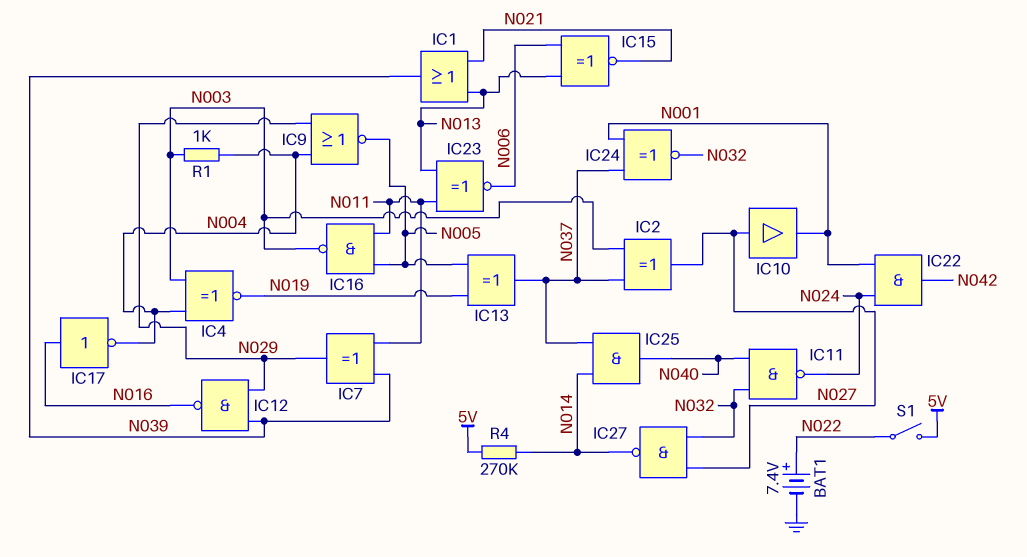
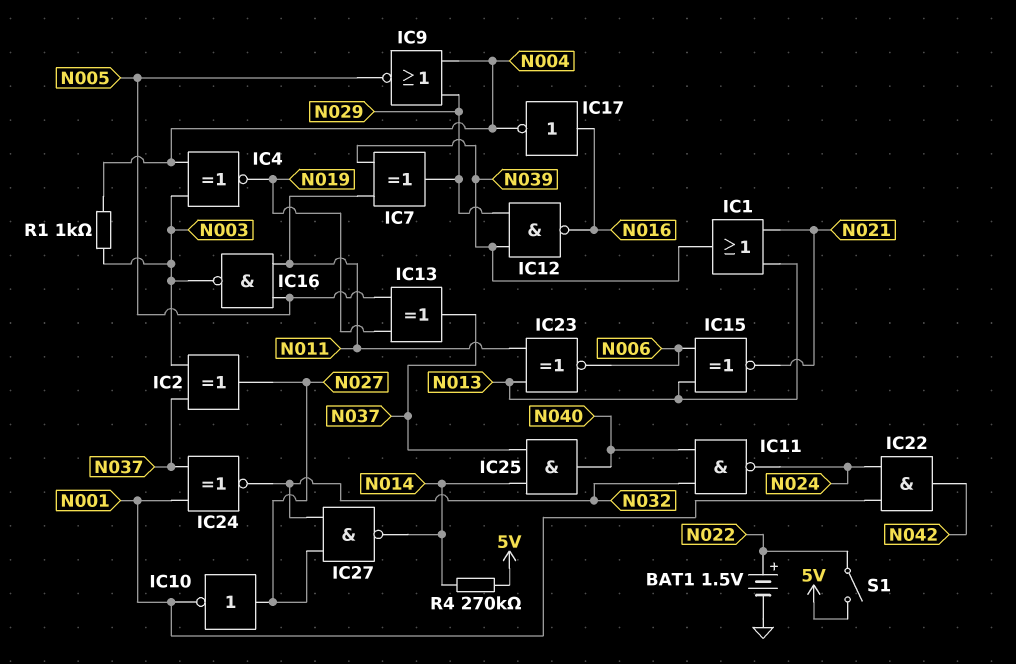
BAT1: 7.4V (plus N022, minus GND) -> 1.5V (plus N022, minus GND)
IC10: buffer (in N027, out N001) -> NOT (in N027, out N001)

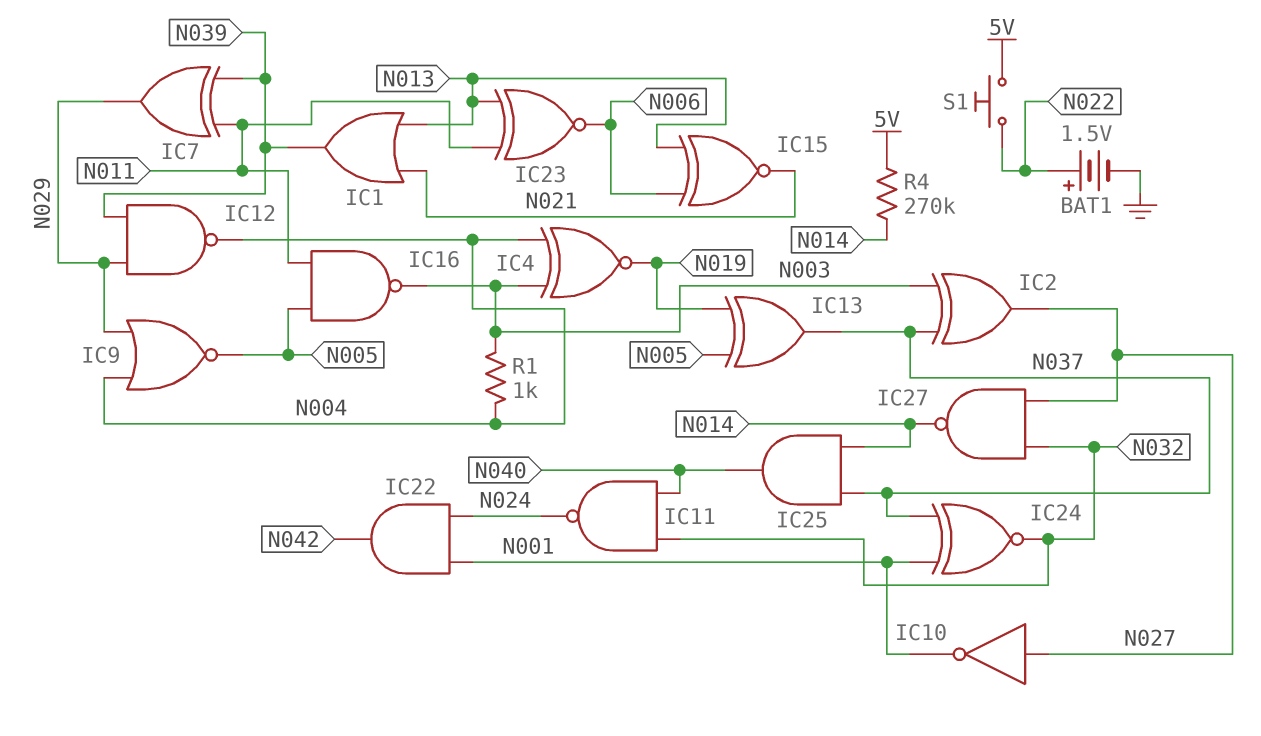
IC12: NAND (in N029, in N039, out N016) -> NAND (in N029, in N039, out N004)
IC17: NOT (in N016, out N004) -> none
S1: switch (5V, N022) -> button (5V, N022)

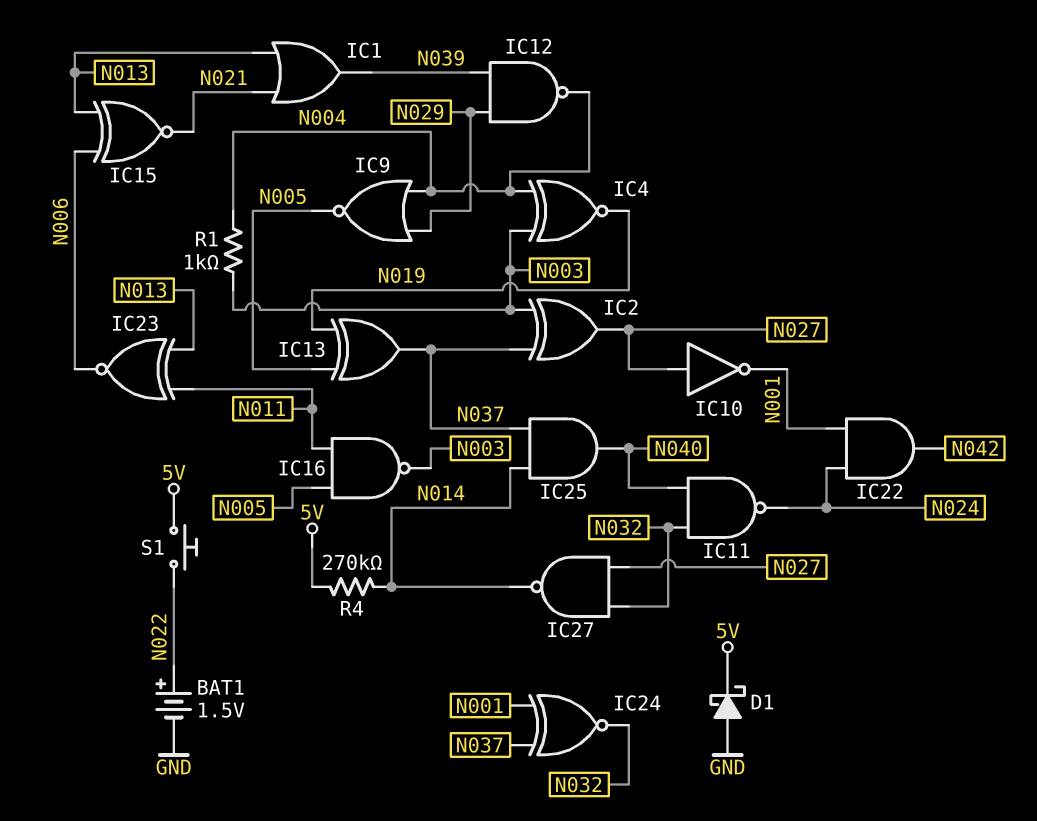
D1: none -> schottky (A GND, K 5V)
IC7: XOR (in N011, in N039, out N029) -> none

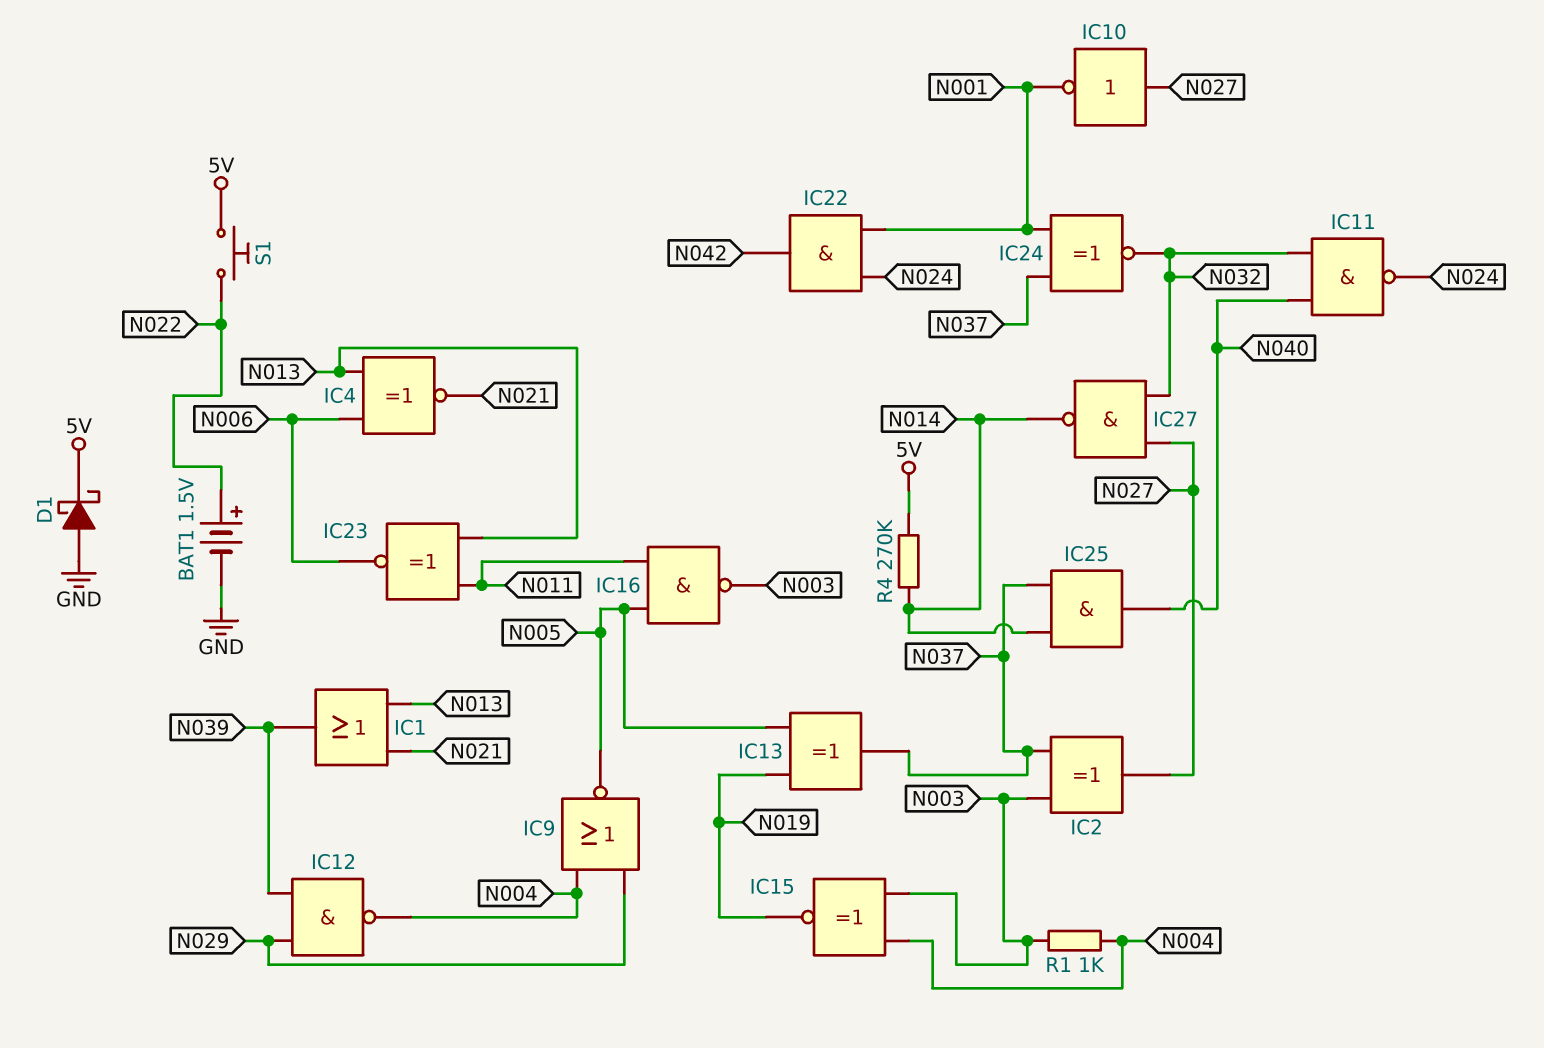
IC4: XNOR (in N003, in N004, out N019) -> XNOR (in N006, in N013, out N021)
IC15: XNOR (in N006, in N013, out N021) -> XNOR (in N003, in N004, out N019)

